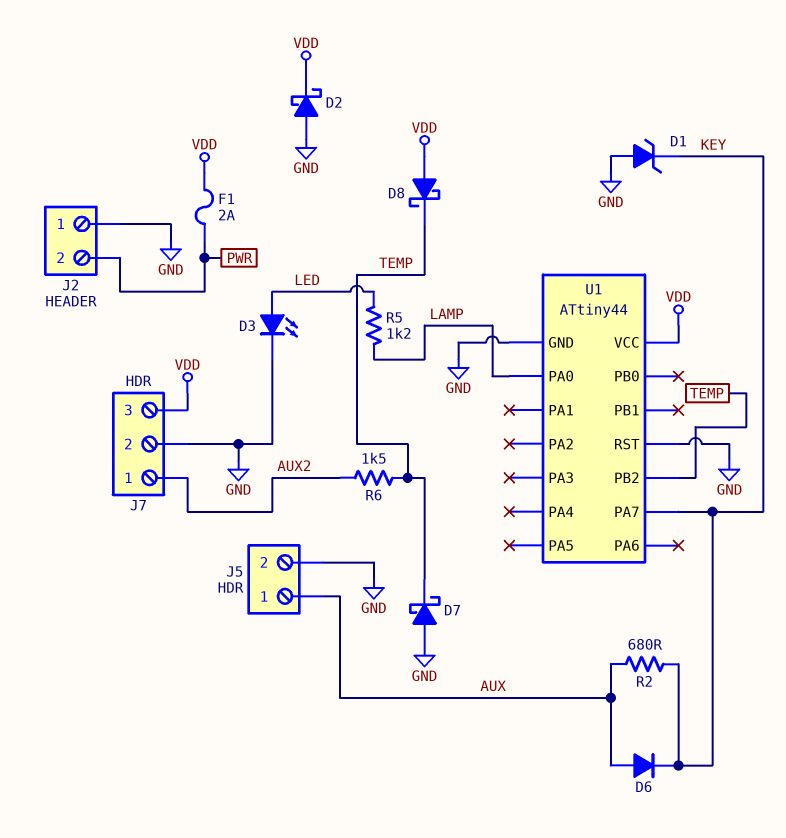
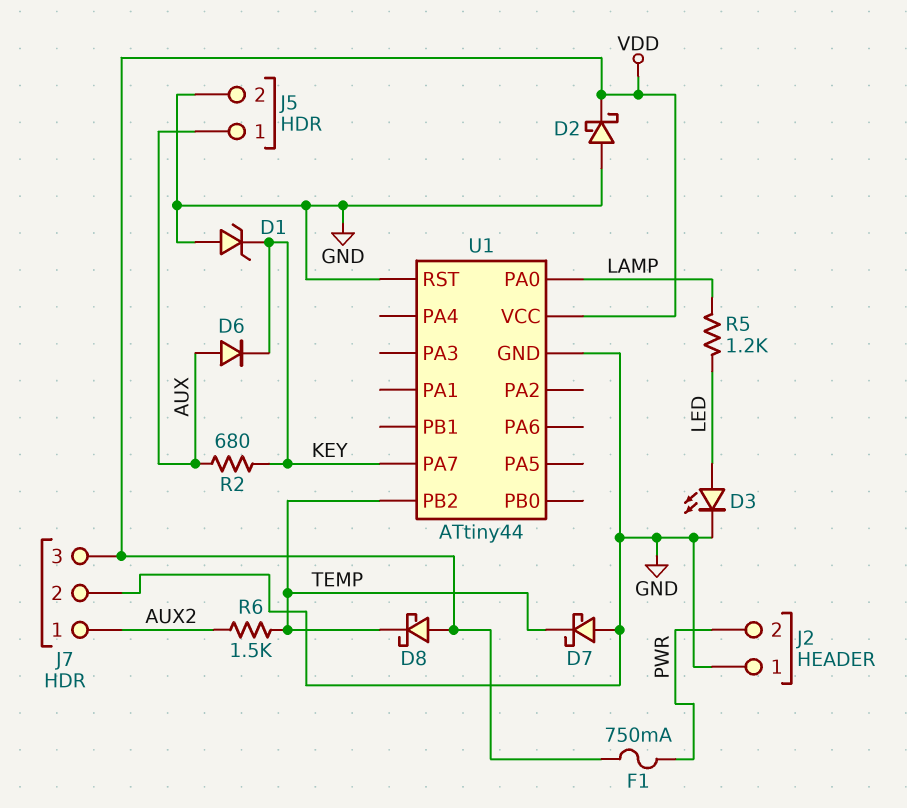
F1: 2A (PWR, VDD) -> 750mA (PWR, VDD)

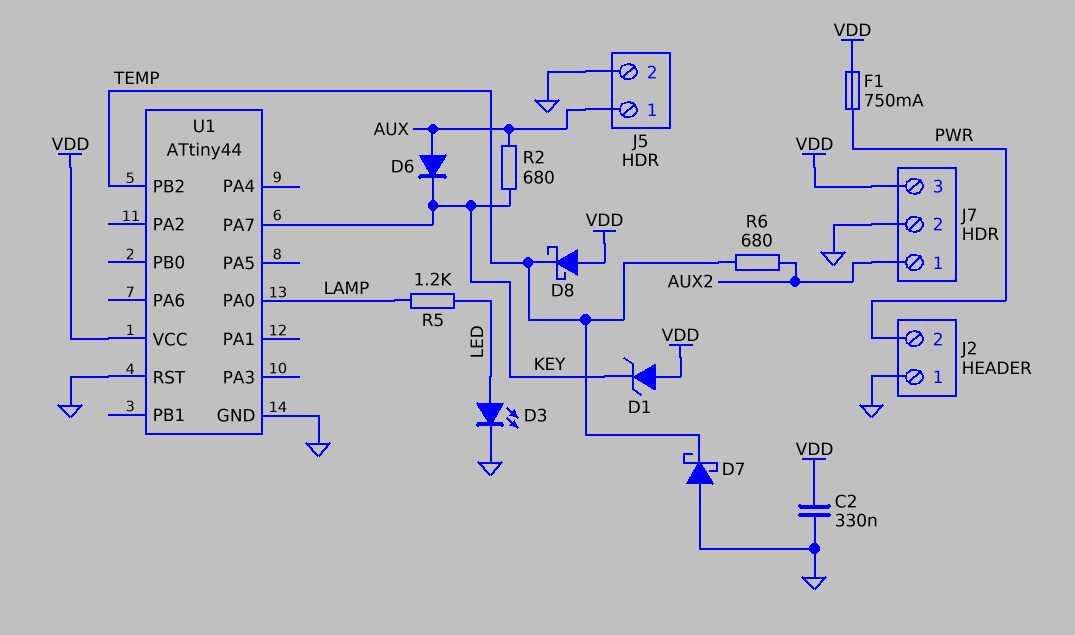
C2: none -> 330nF (GND, VDD)
D1: zener (A GND, K KEY) -> zener (A VDD, K KEY)
D2: schottky (A GND, K VDD) -> none
R6: 1.5k (AUX2, TEMP) -> 680 (AUX2, TEMP)

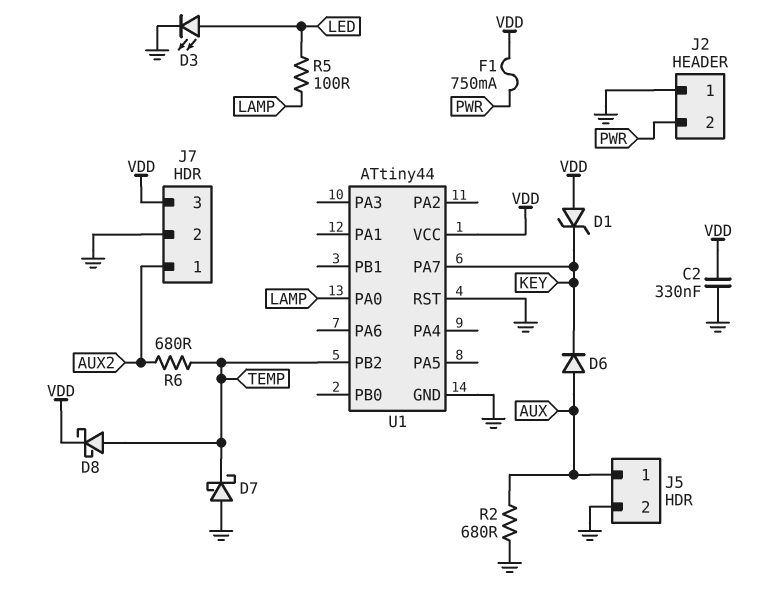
D8: schottky (A VDD, K TEMP) -> schottky (A TEMP, K VDD)
R2: 680 (AUX, KEY) -> 680 (AUX, GND)
R5: 1.2k (LAMP, LED) -> 100 (LAMP, LED)

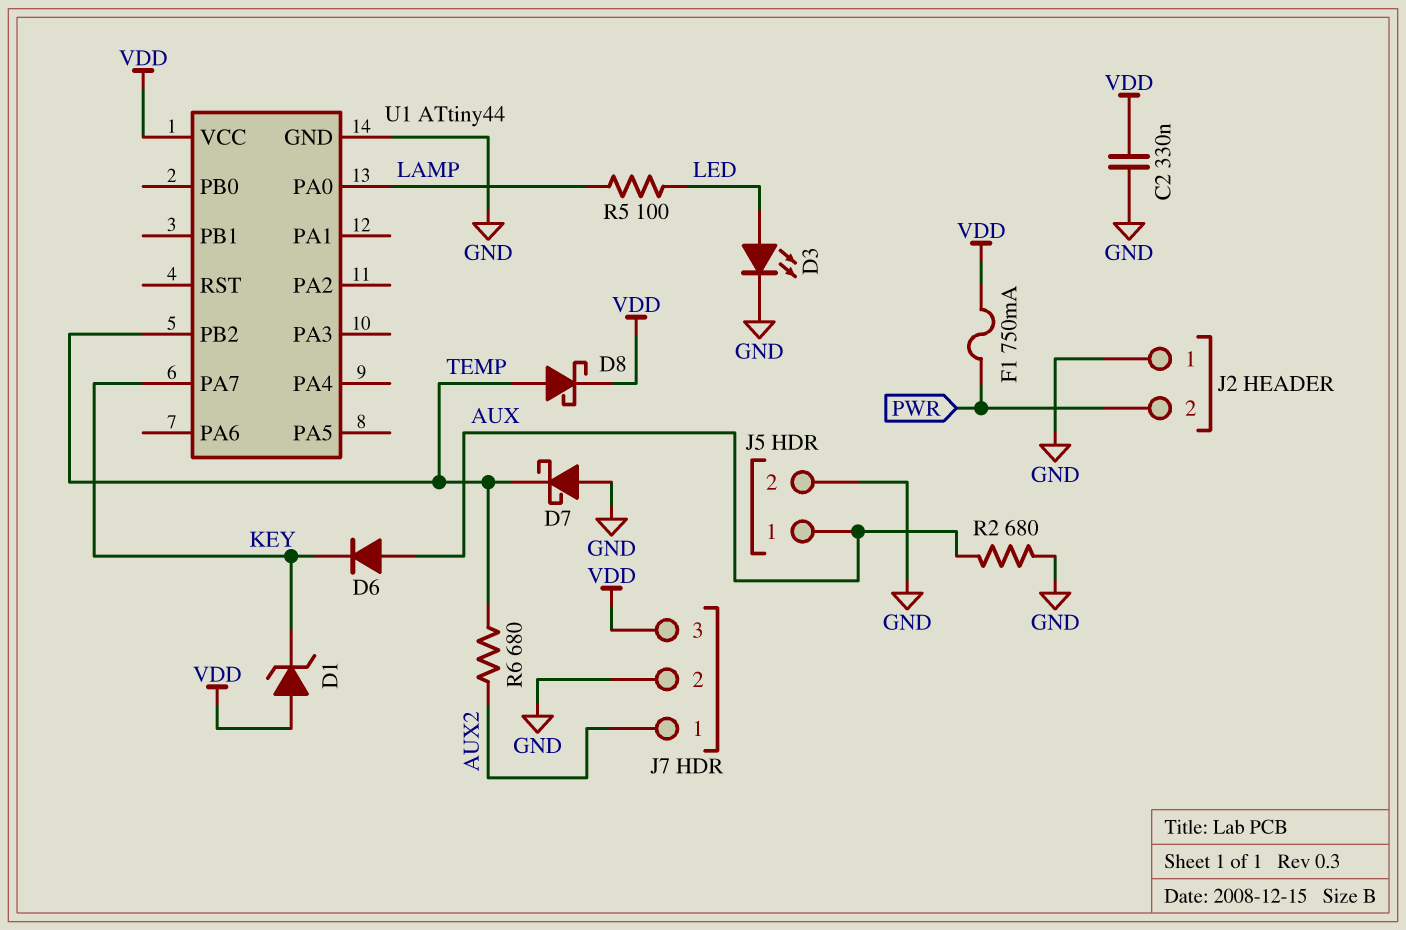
U1 pin RST: GND -> none

